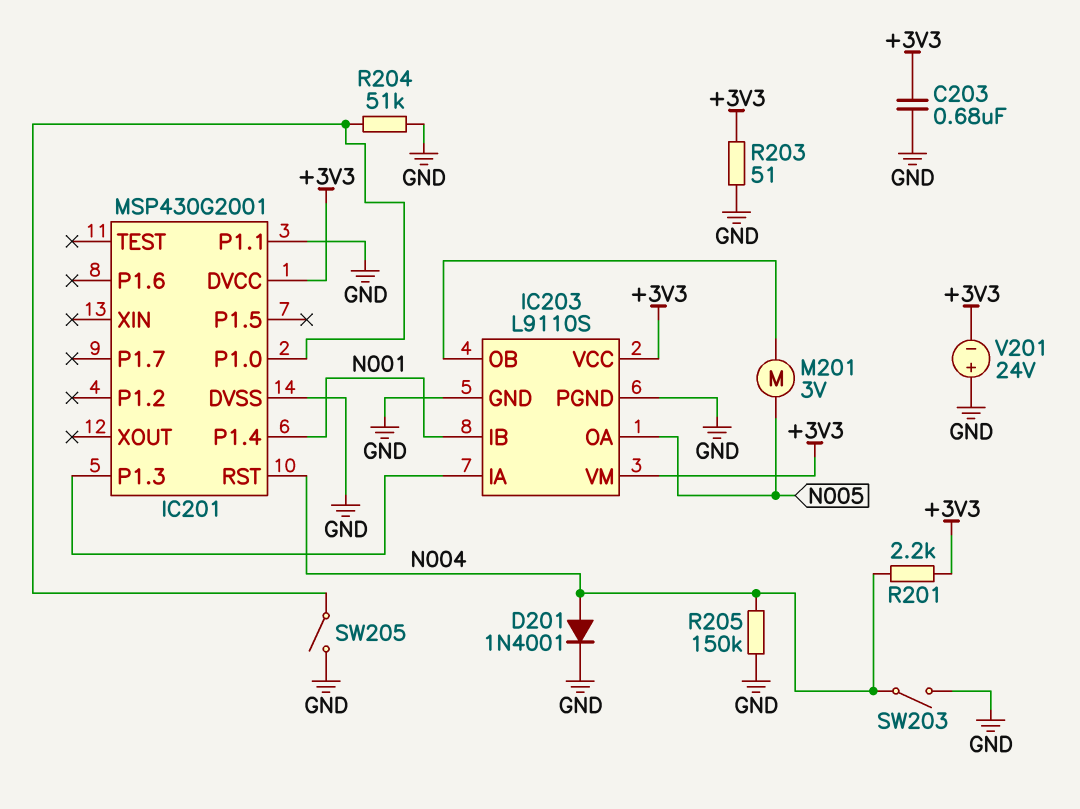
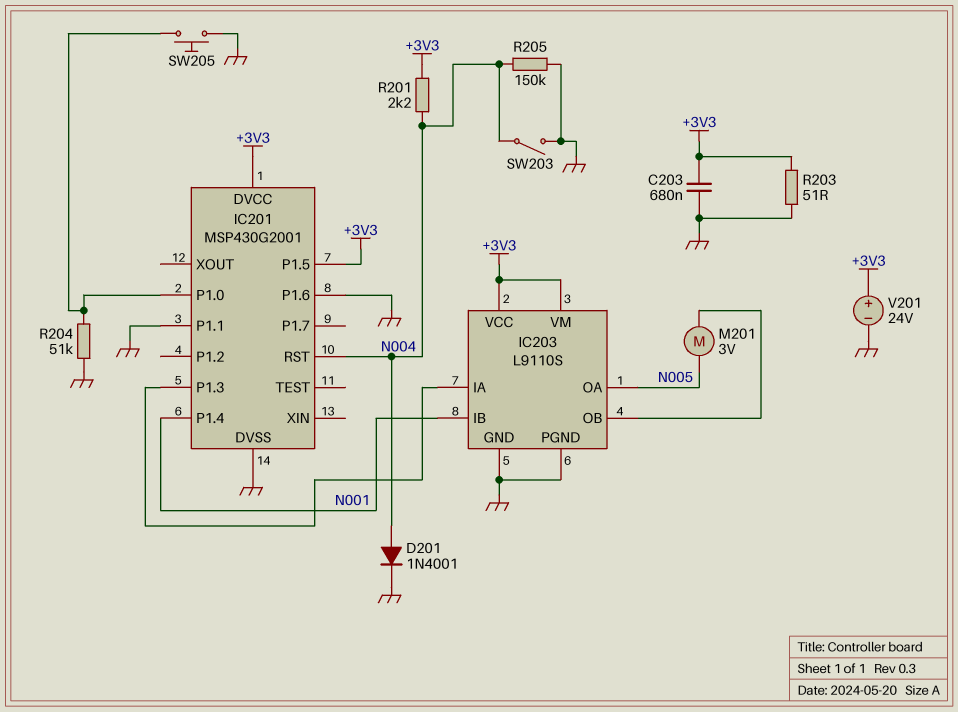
IC201 pin P1.5: none -> +3V3
IC201 pin P1.6: none -> GND
SW205: switch (GND, IC201/P1.0) -> button (GND, IC201/P1.0)
V201: 24V (plus GND, minus +3V3) -> 24V (plus +3V3, minus GND)

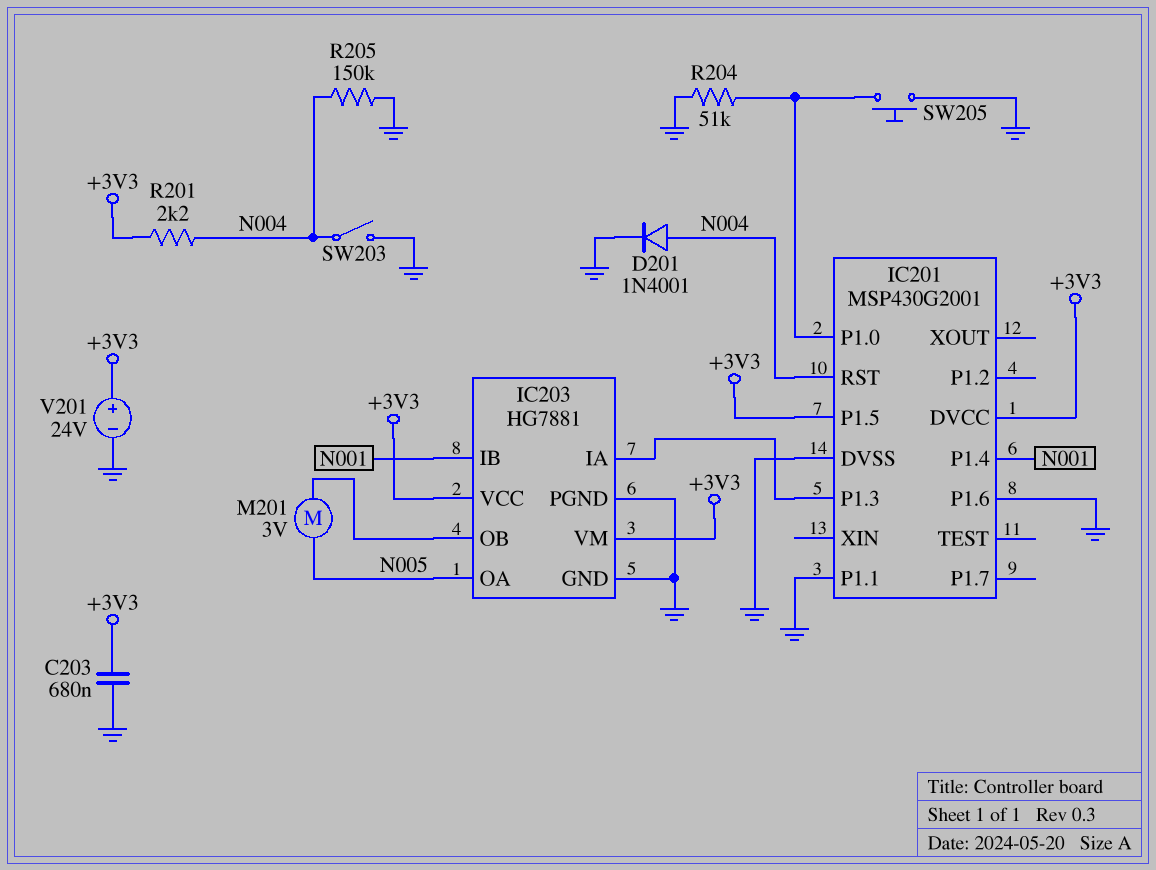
IC203: L9110S -> HG7881
R203: 51 (+3V3, GND) -> none

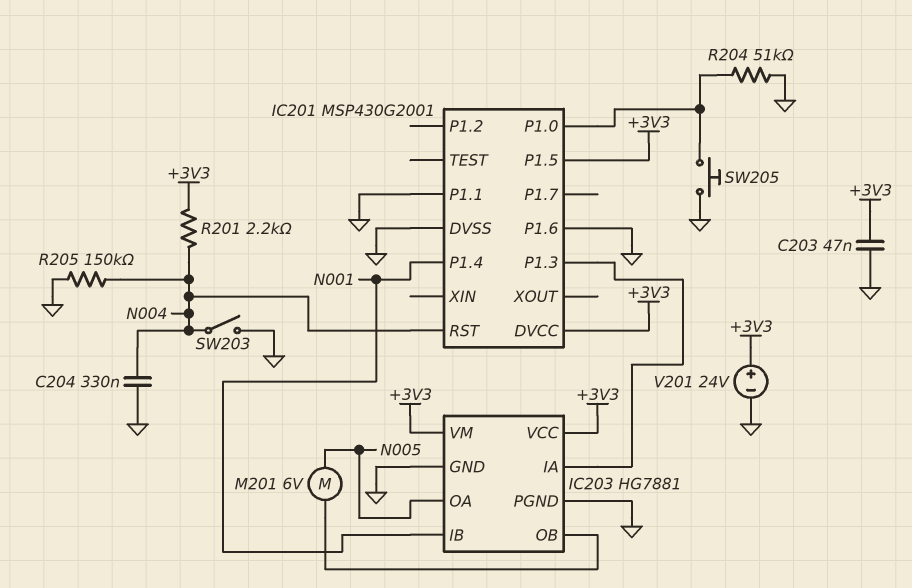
C203: 680nF (+3V3, GND) -> 47nF (+3V3, GND)
C204: none -> 330nF (GND, N004)
D201: diode 1N4001 (A N004, K GND) -> none
M201: motor 3V (IC203/OB, N005) -> motor 6V (IC203/OB, N005)

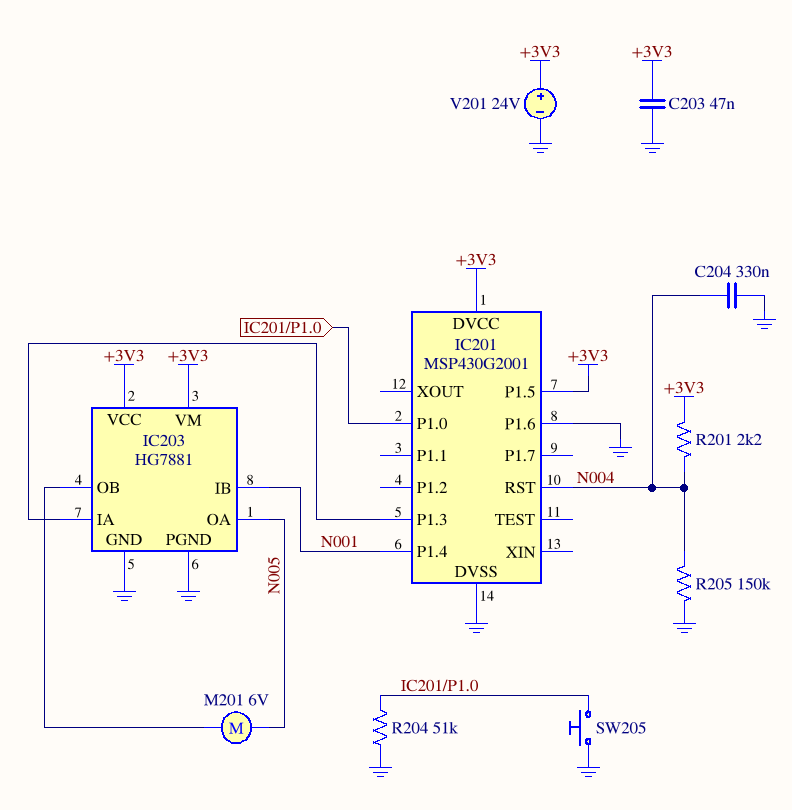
IC201 pin P1.1: GND -> none
SW203: switch (GND, N004) -> none

